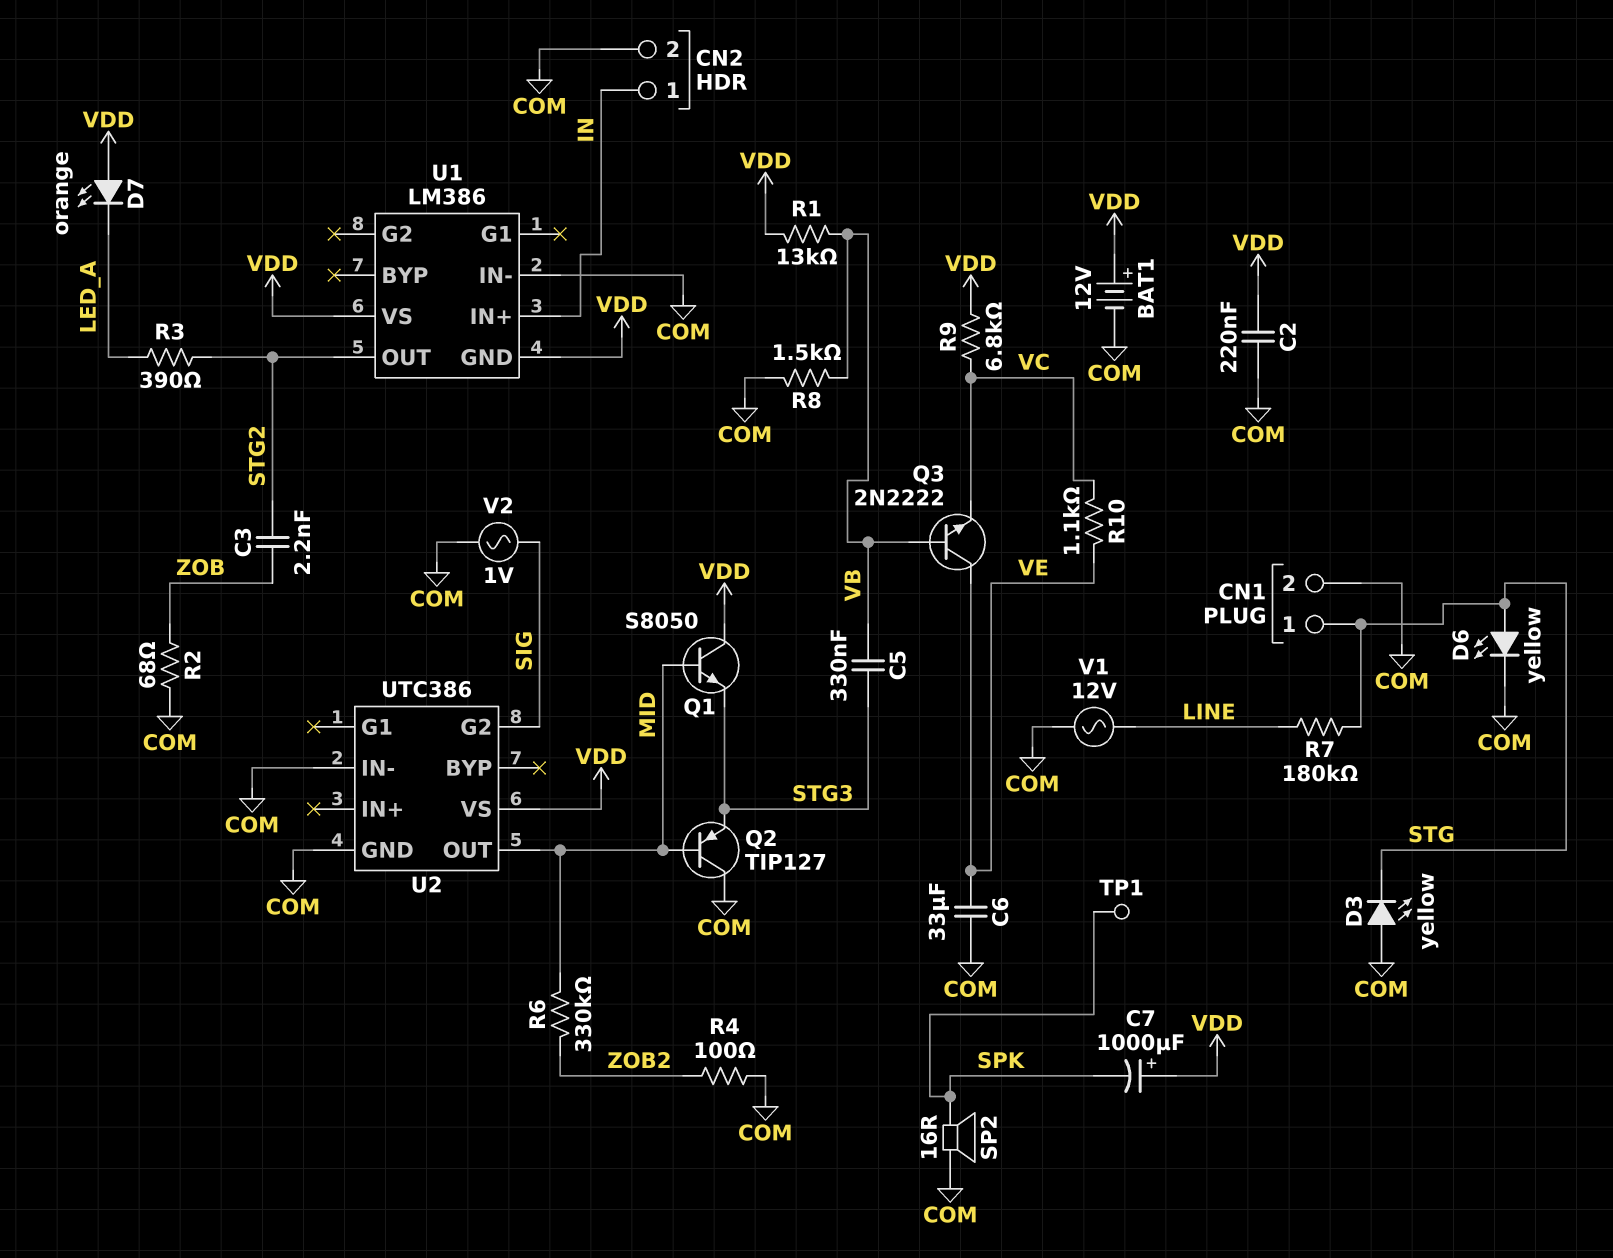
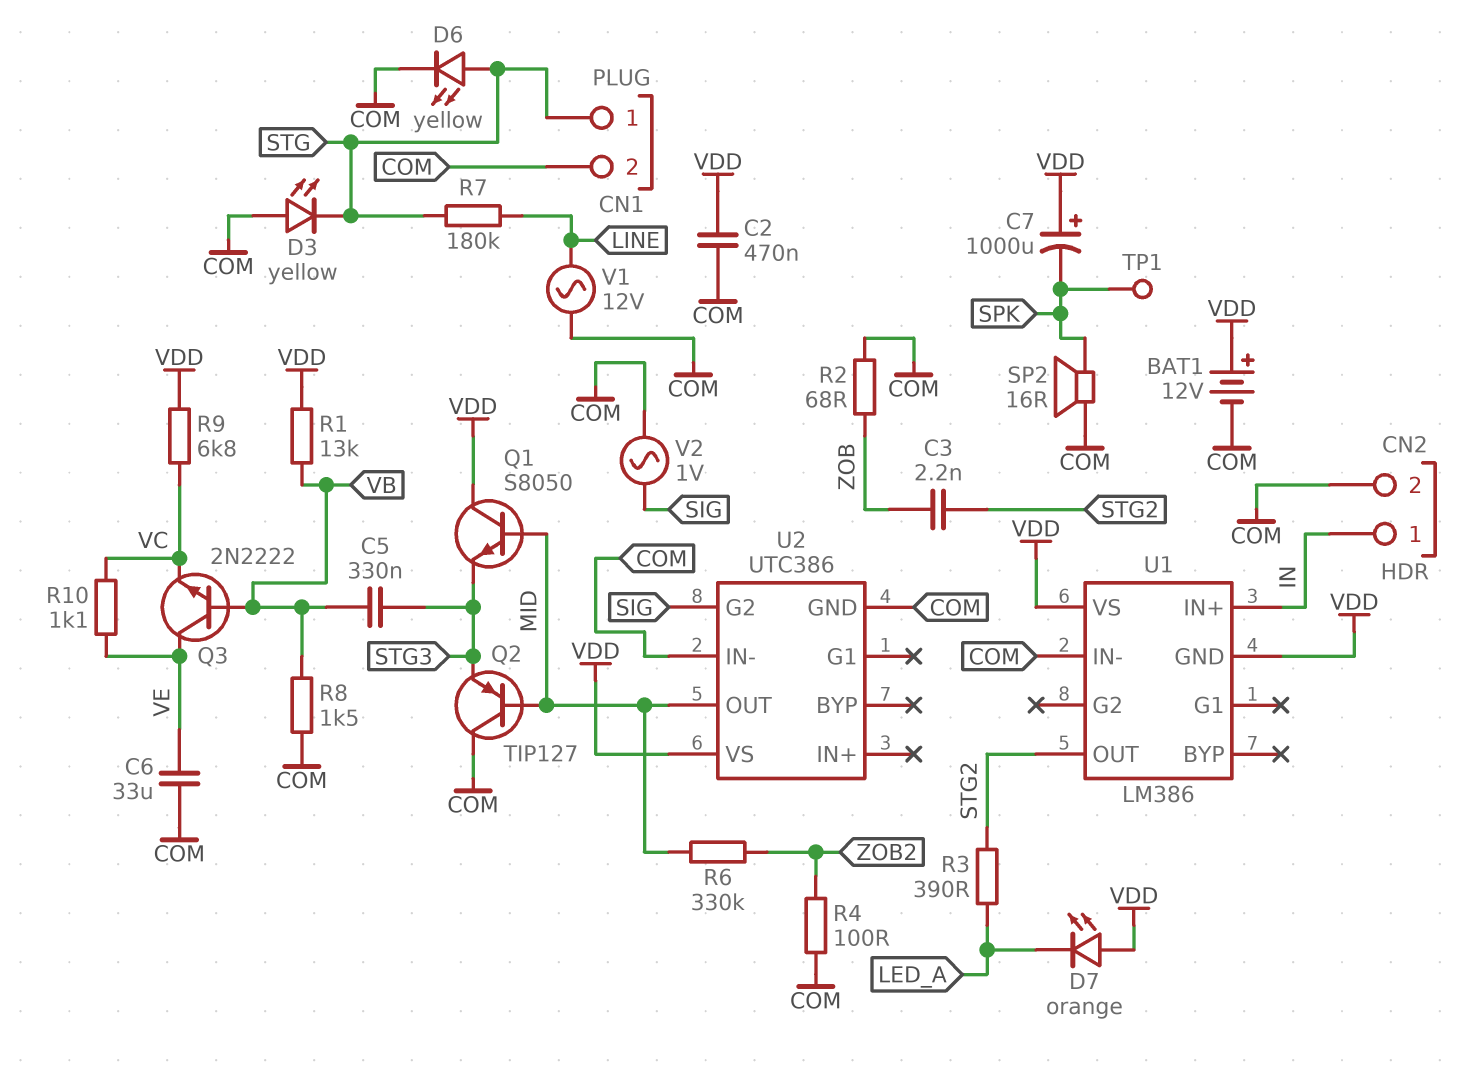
C2: 220nF (COM, VDD) -> 470nF (COM, VDD)

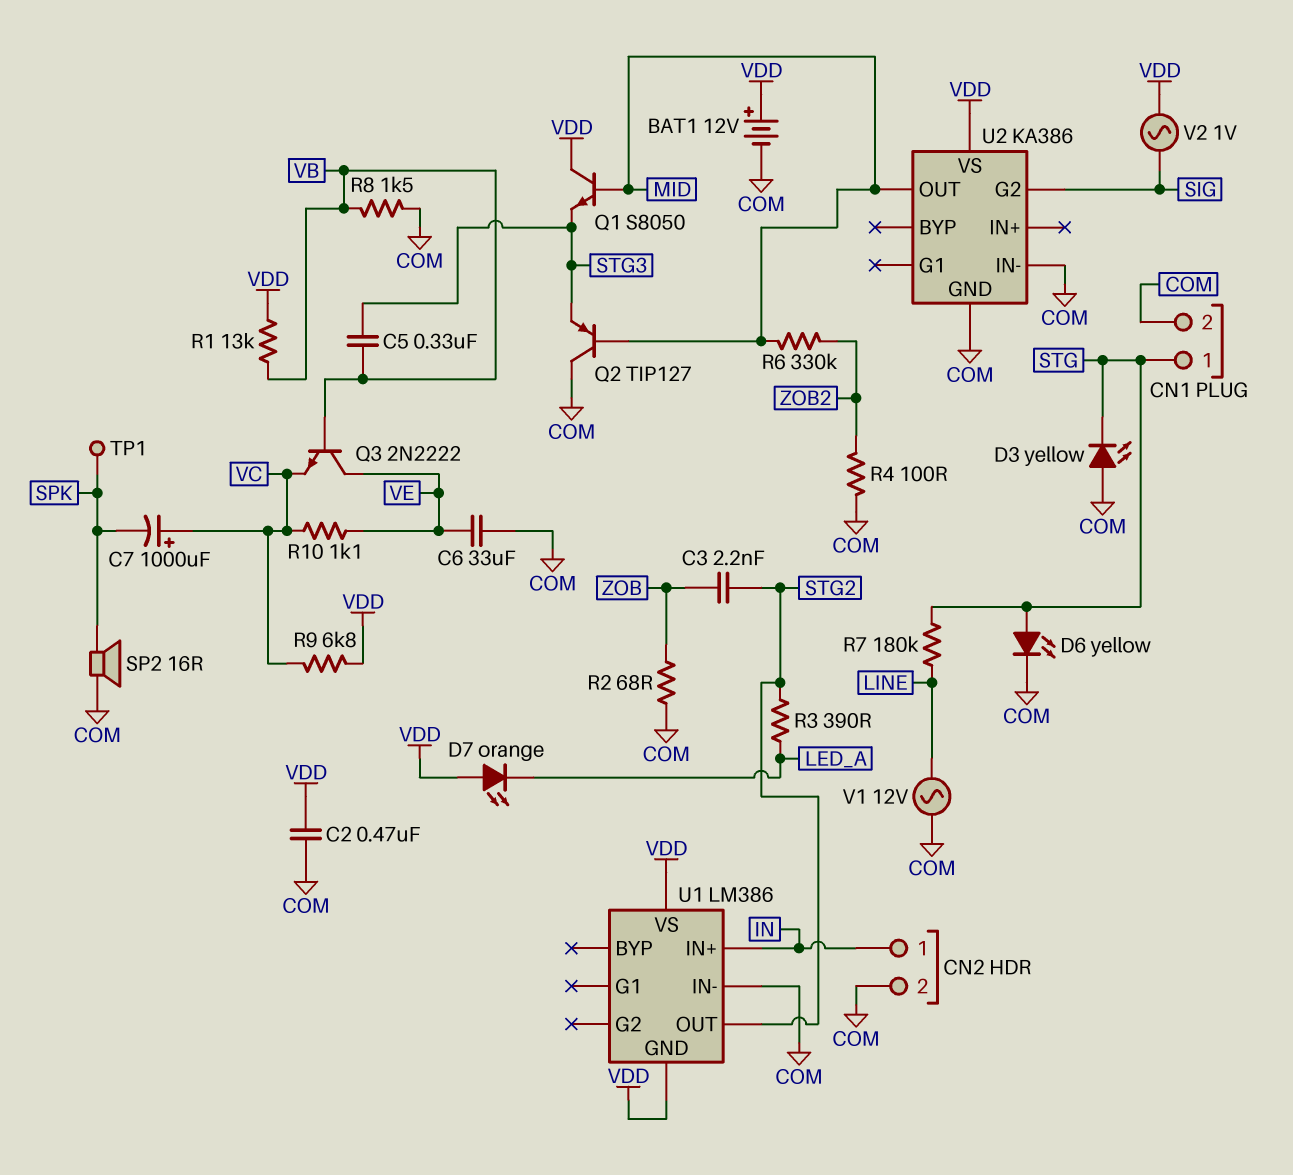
C7: 1000uF (plus VDD, minus SPK) -> 1000uF (plus VC, minus SPK)
U2: UTC386 -> KA386
V2: AC 1V (COM, SIG) -> AC 1V (SIG, VDD)

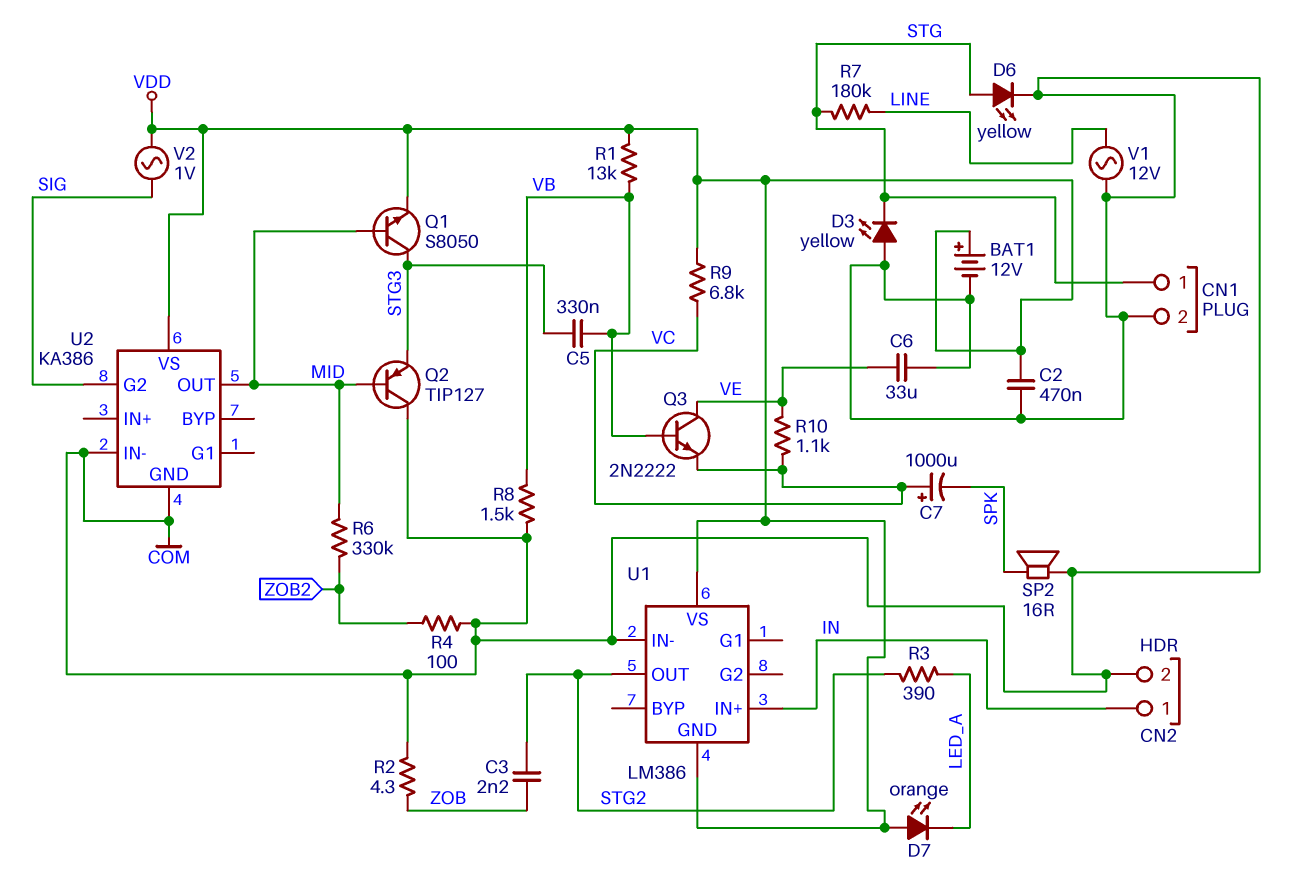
Q1: NPN S8050 (B MID, C VDD, E STG3) -> NPN S8050 (B MID, C STG3, E VDD)
R2: 68 (COM, ZOB) -> 4.3 (COM, ZOB)
TP1: test point (SPK) -> none

